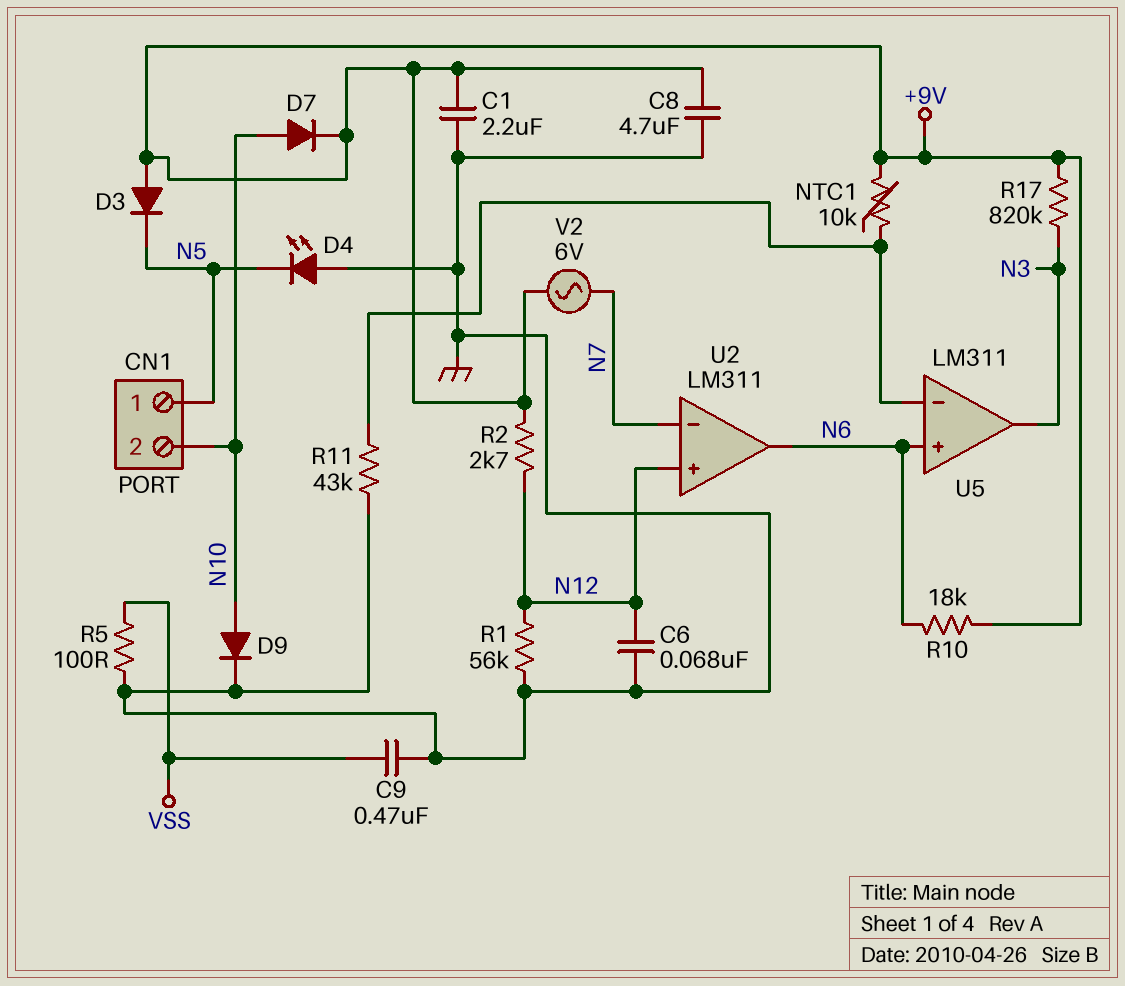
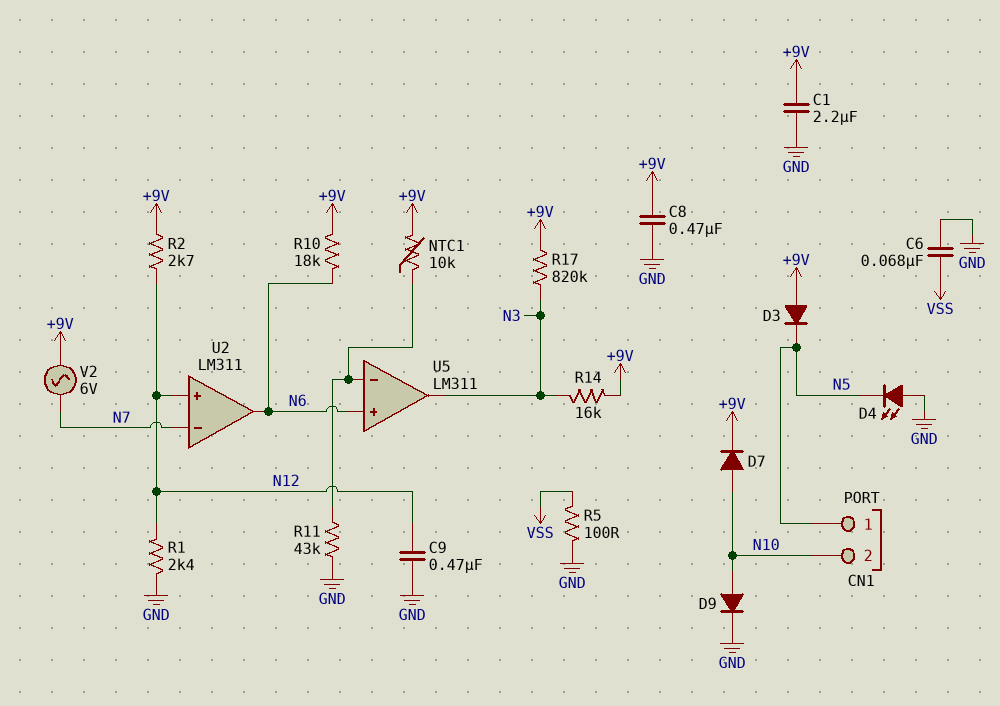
C6: 68nF (GND, N12) -> 68nF (GND, VSS)
C8: 4.7uF (+9V, GND) -> 470nF (+9V, GND)
C9: 470nF (GND, VSS) -> 470nF (GND, N12)
R1: 56k (GND, N12) -> 2.4k (GND, N12)
R14: none -> 16k (+9V, N3)

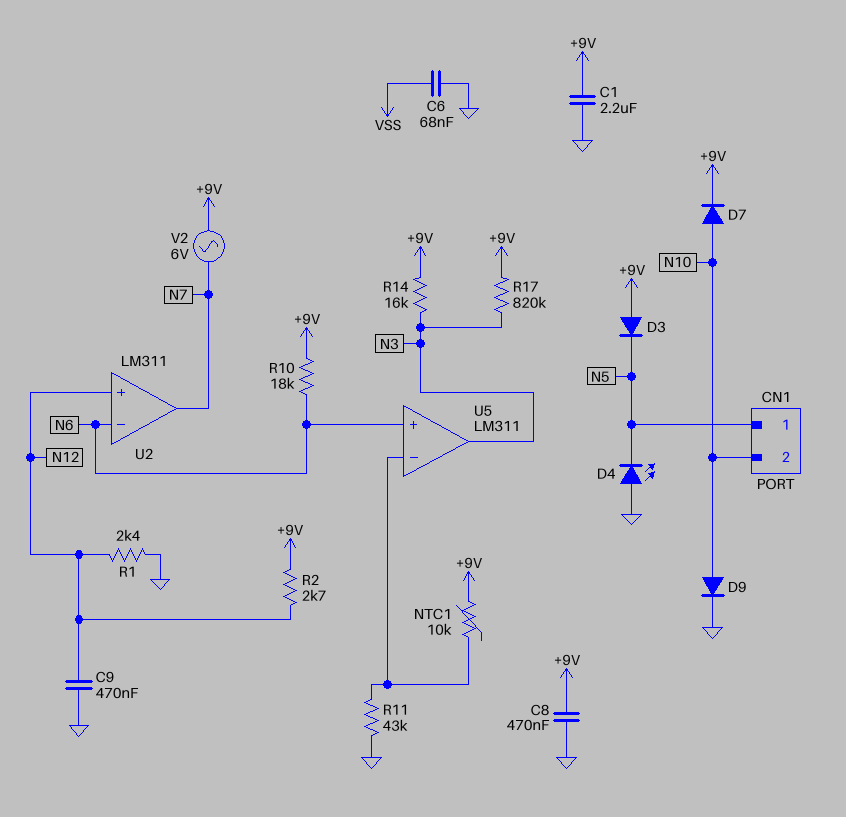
R5: 100 (GND, VSS) -> none
U2 pin in-: N7 -> N6
U2 pin out: N6 -> N7

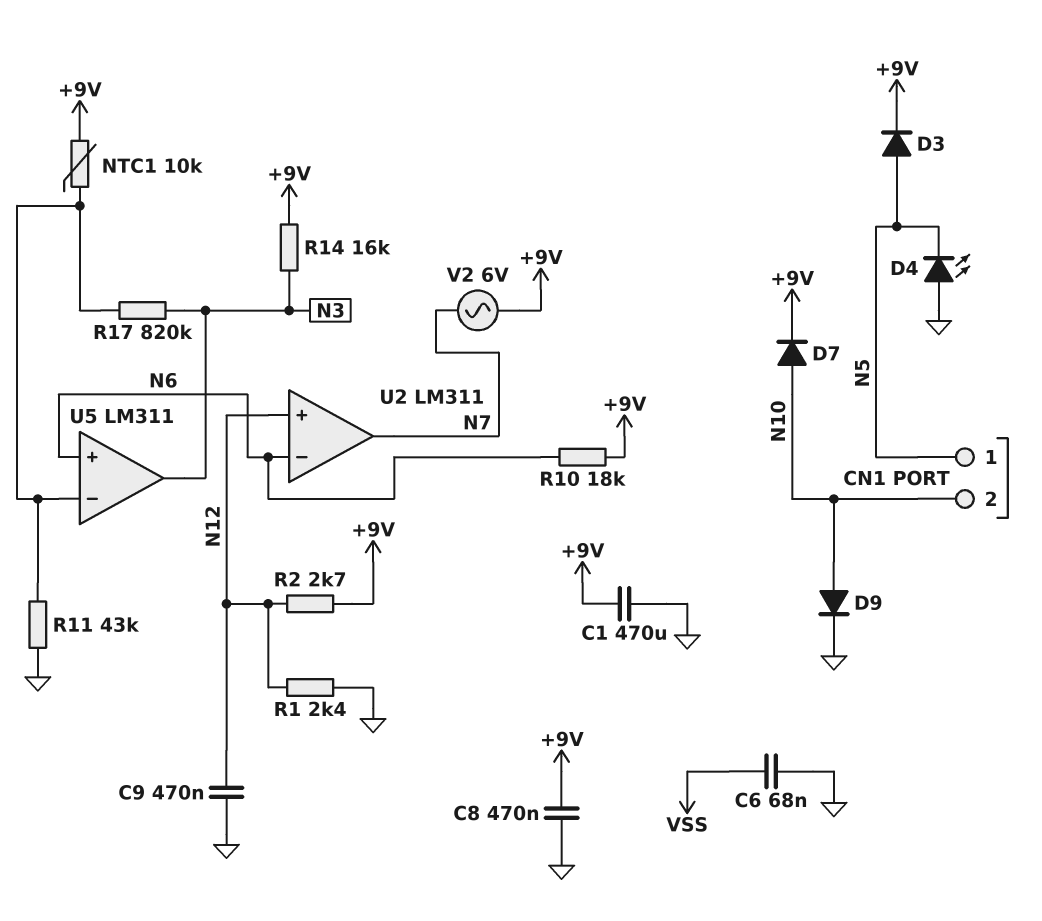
C1: 2.2uF (+9V, GND) -> 470uF (+9V, GND)
D3: diode (A +9V, K N5) -> diode (A N5, K +9V)
R17: 820k (+9V, N3) -> 820k (N3, U5/in-)

